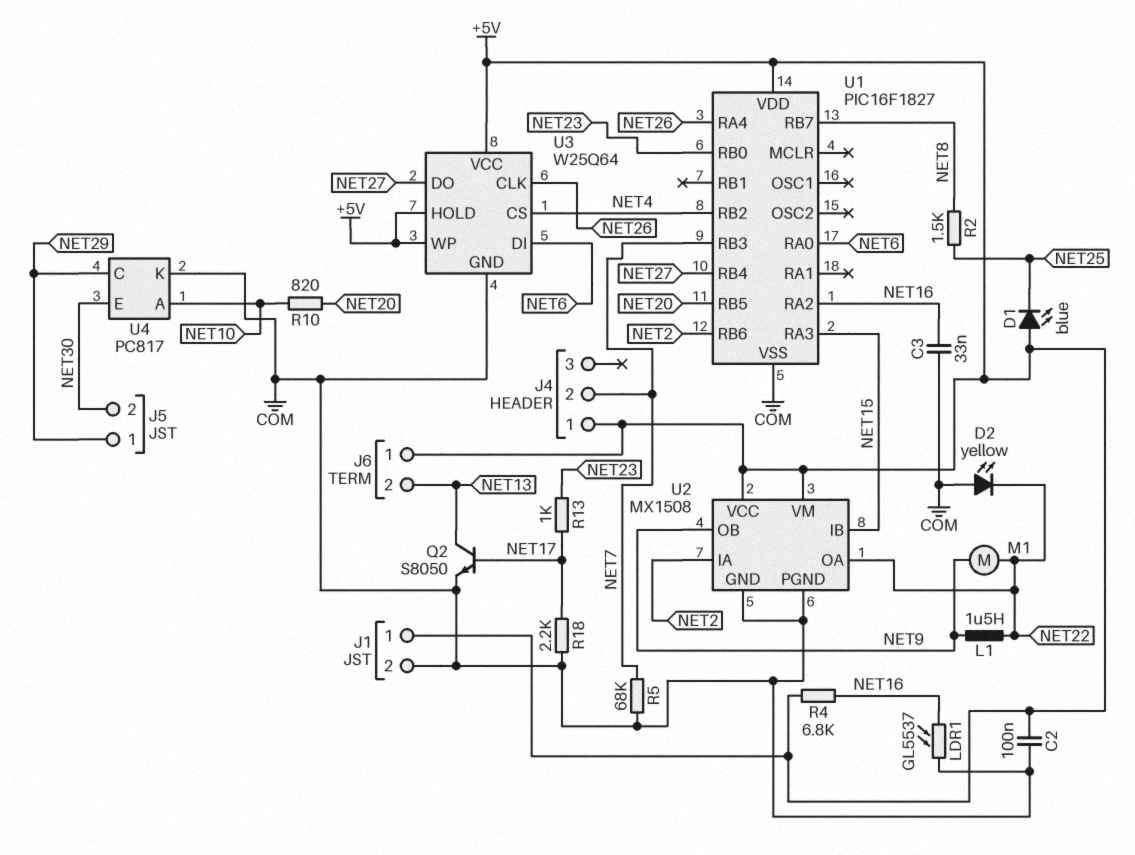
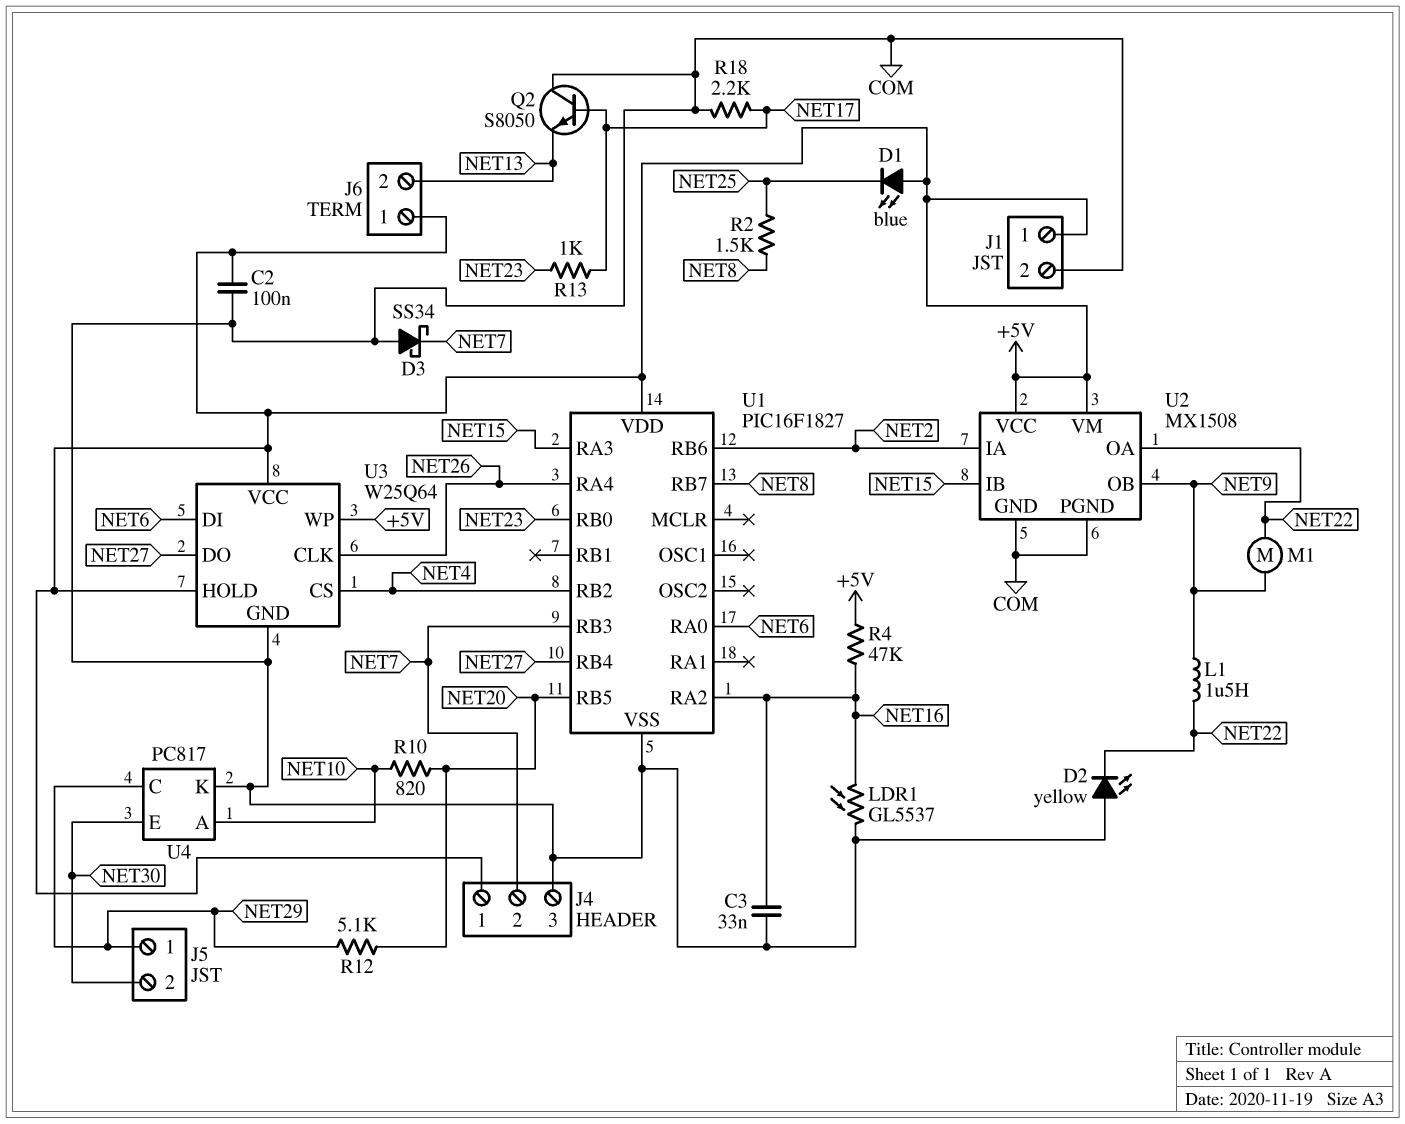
D3: none -> schottky SS34 (A COM, K NET7)
J4 pin 3: none -> COM
Q2: NPN S8050 (B NET17, C NET13, E COM) -> NPN S8050 (B NET17, C COM, E NET13)
R4: 6.8k (+5V, NET16) -> 47k (+5V, NET16)
R5: 68k (COM, NET7) -> none
R12: none -> 5.1k (NET20, NET29)

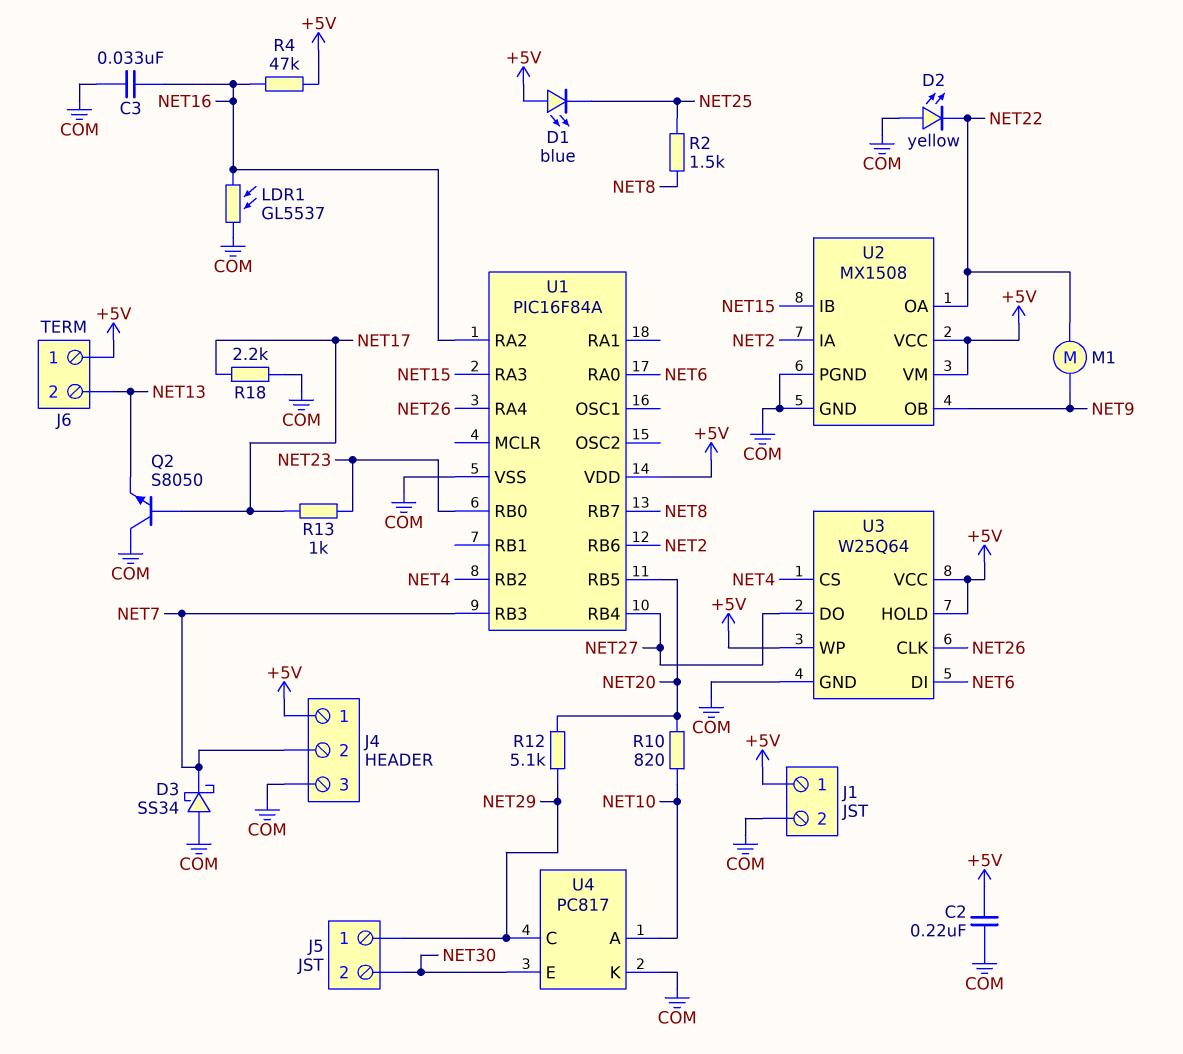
C2: 100nF (+5V, COM) -> 220nF (+5V, COM)
L1: 1.5uH (NET9, NET22) -> none
U1: PIC16F1827 -> PIC16F84A

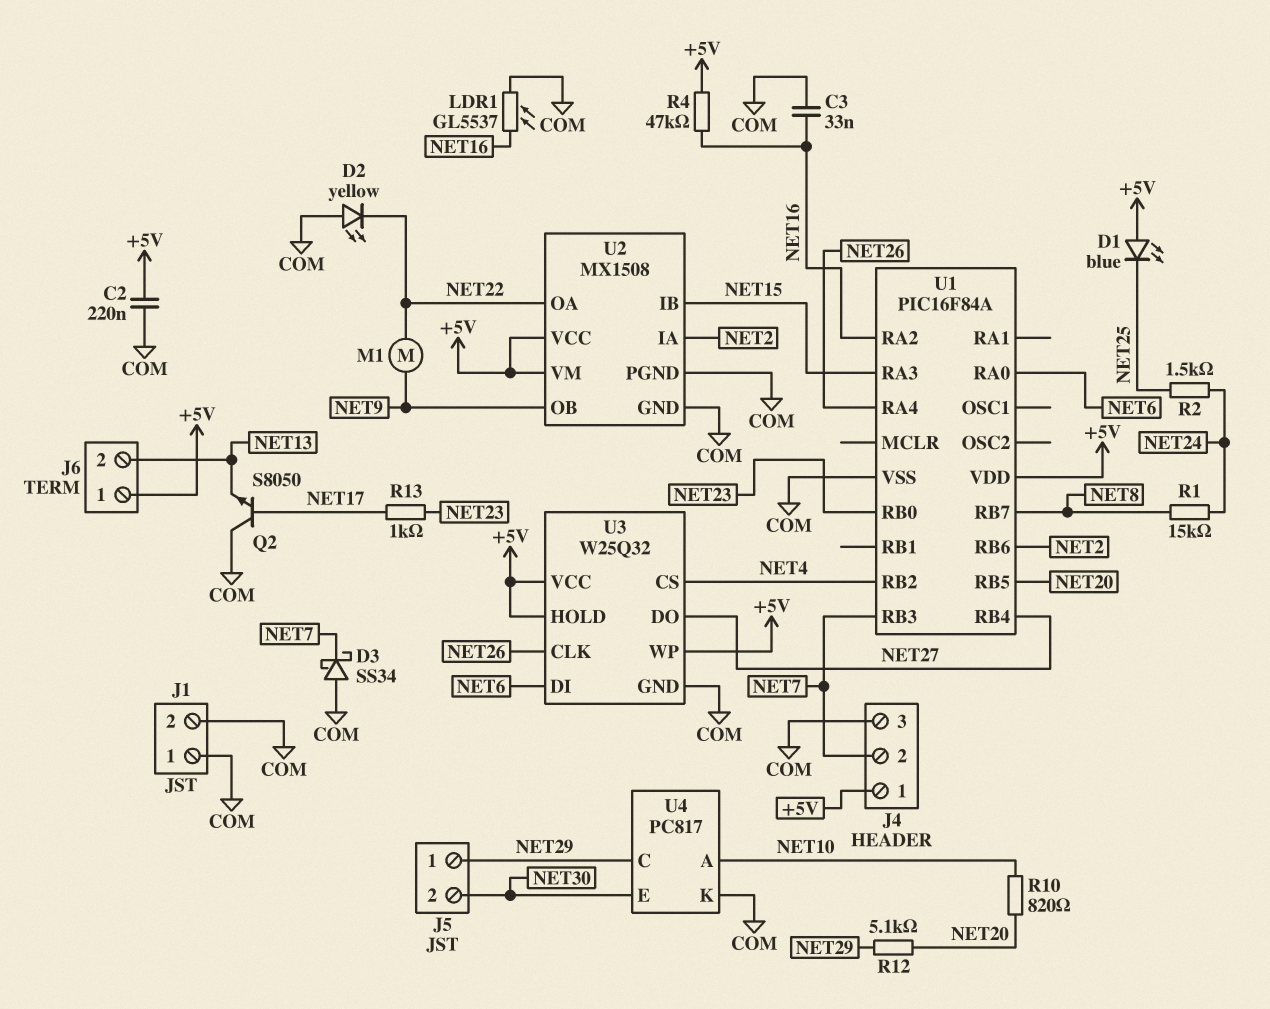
J1 pin 1: +5V -> COM
R1: none -> 15k (NET8, NET24)
R2: 1.5k (NET8, NET25) -> 1.5k (NET24, NET25)
R18: 2.2k (COM, NET17) -> none
U3: W25Q64 -> W25Q32

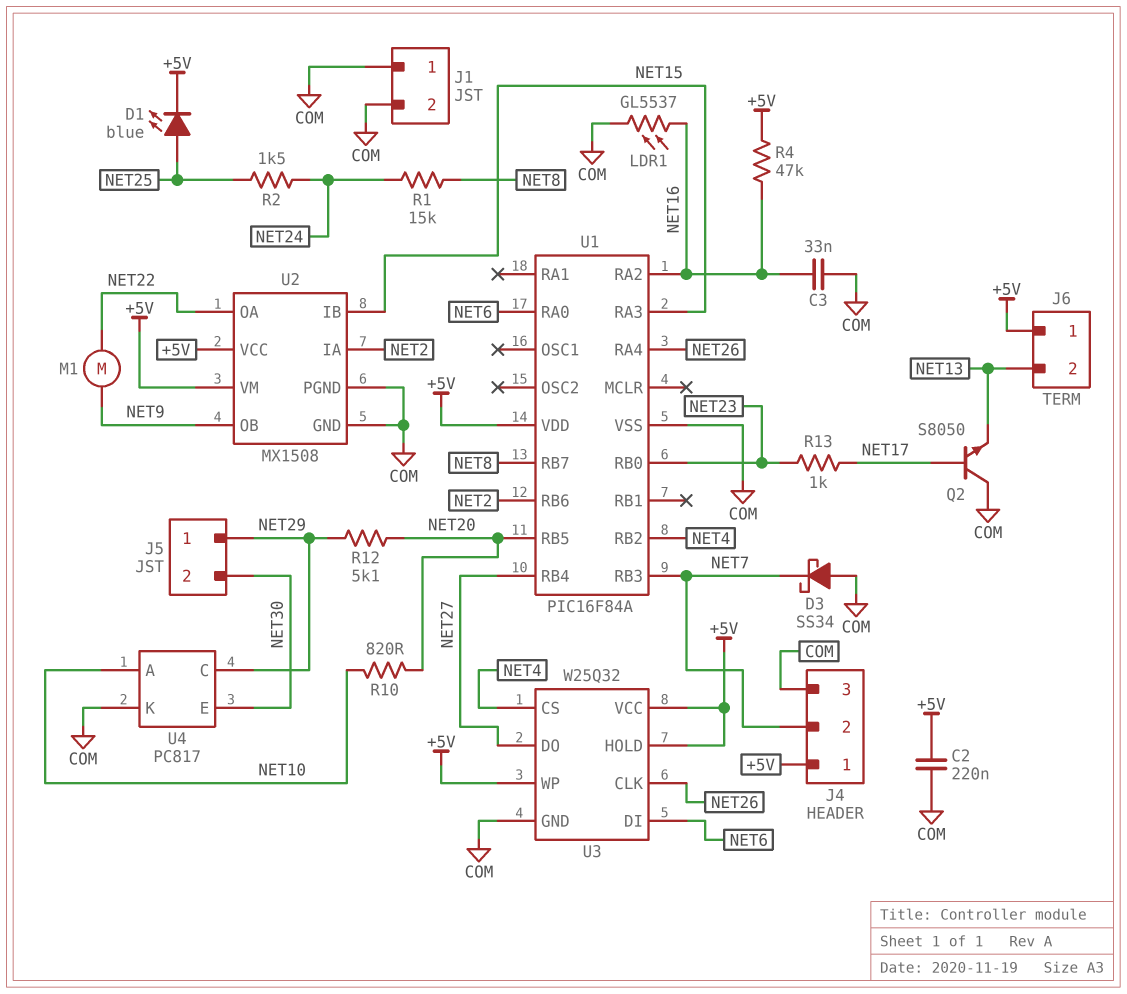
D1: LED blue (A +5V, K NET25) -> LED blue (A NET25, K +5V)
D2: LED yellow (A COM, K NET22) -> none

